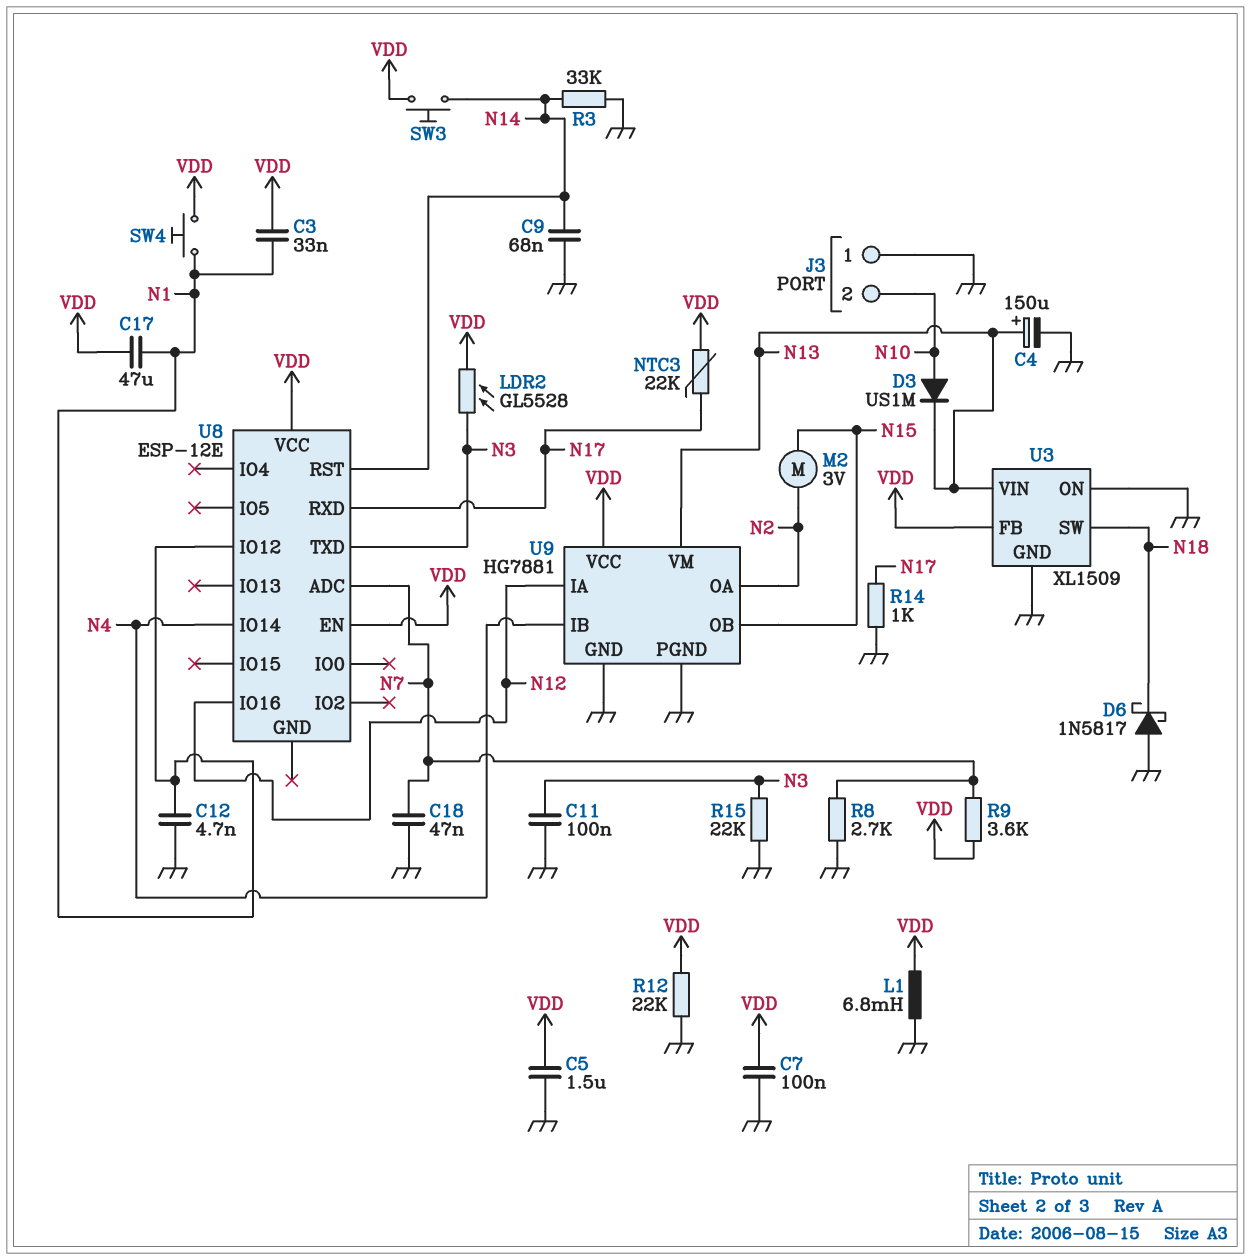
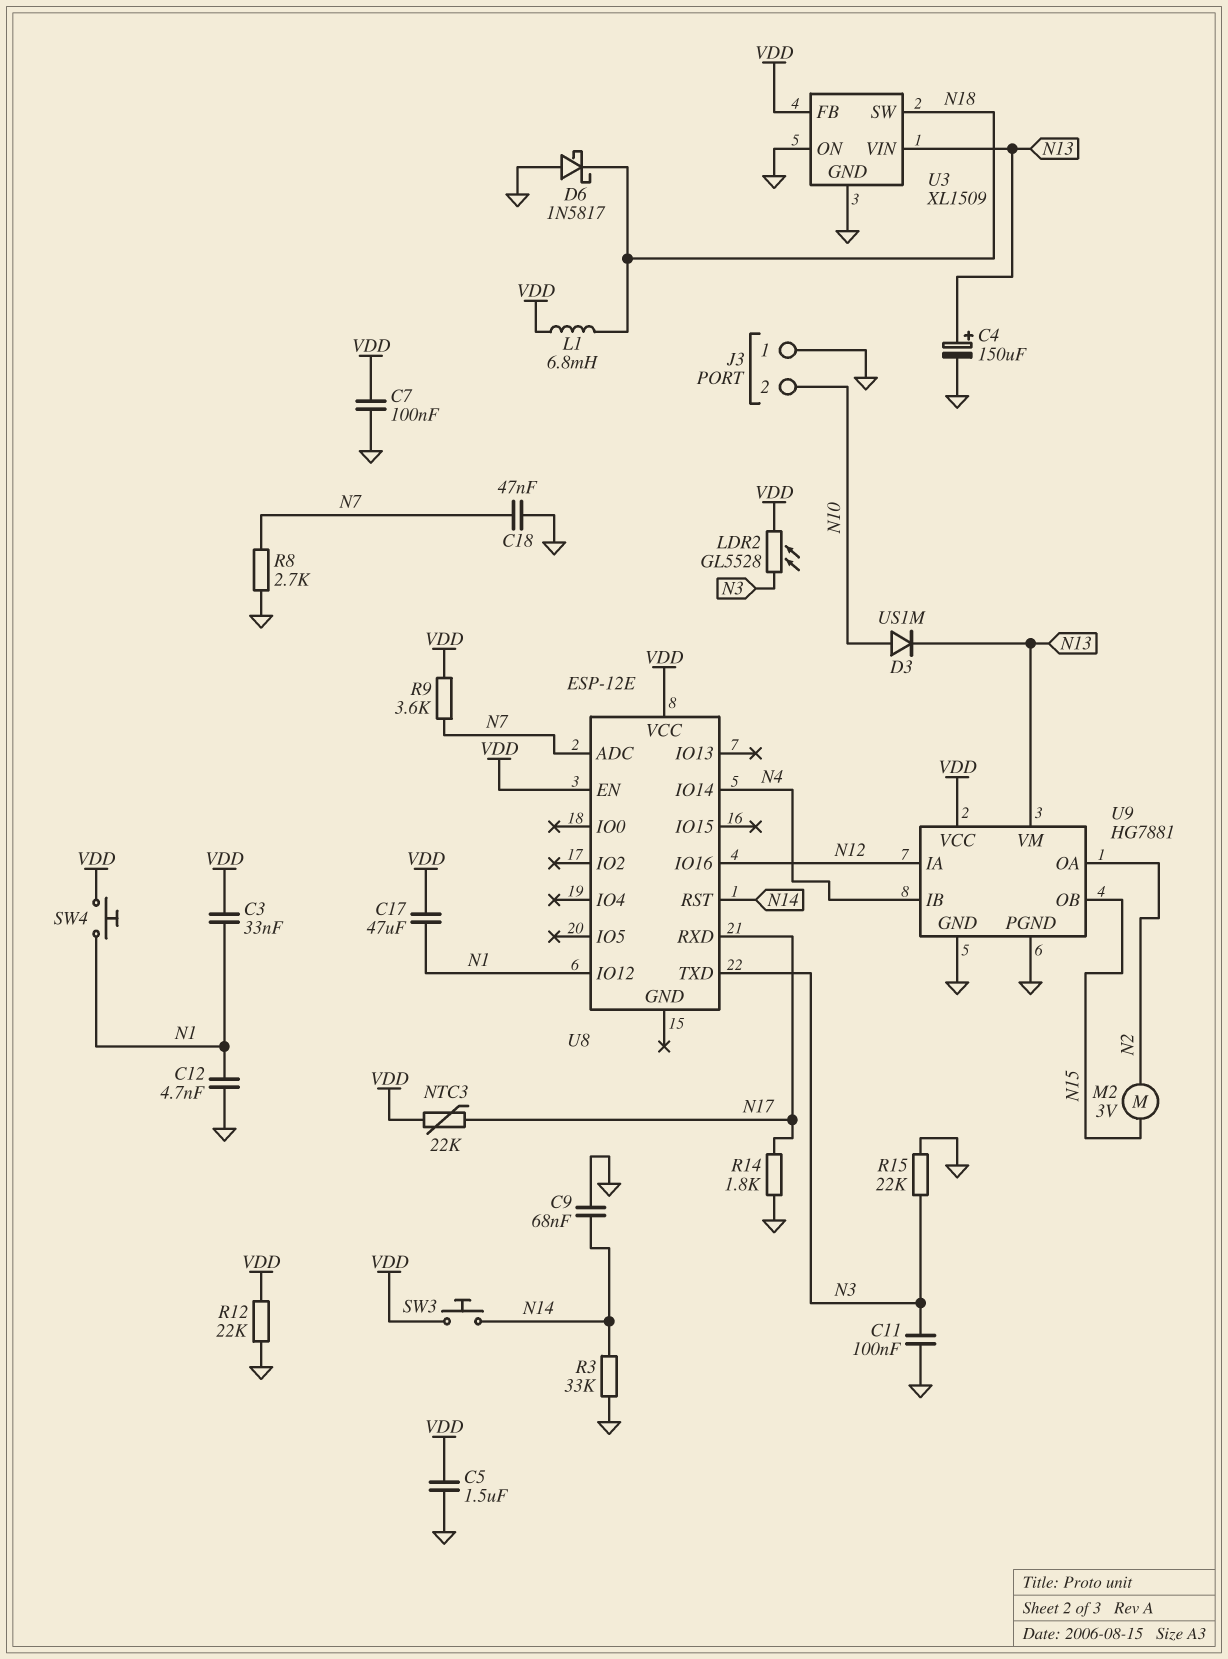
L1: 6.8mH (GND, VDD) -> 6.8mH (N18, VDD)
R14: 1k (GND, N17) -> 1.8k (GND, N17)

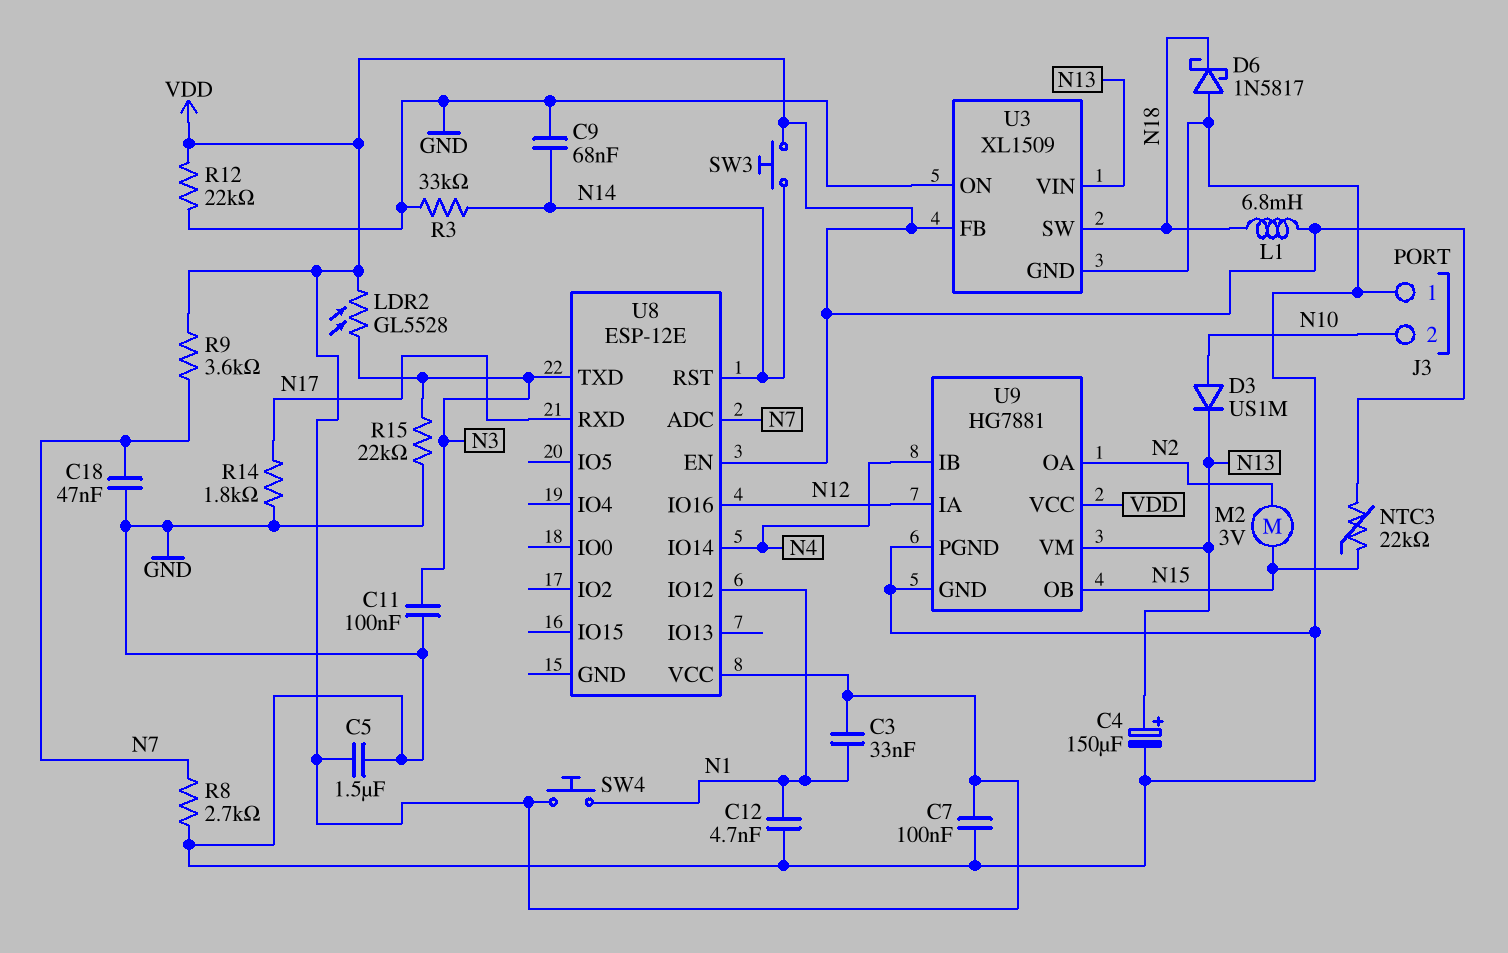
C17: 47uF (N1, VDD) -> none
NTC3: 22k (N17, VDD) -> 22k (N15, VDD)

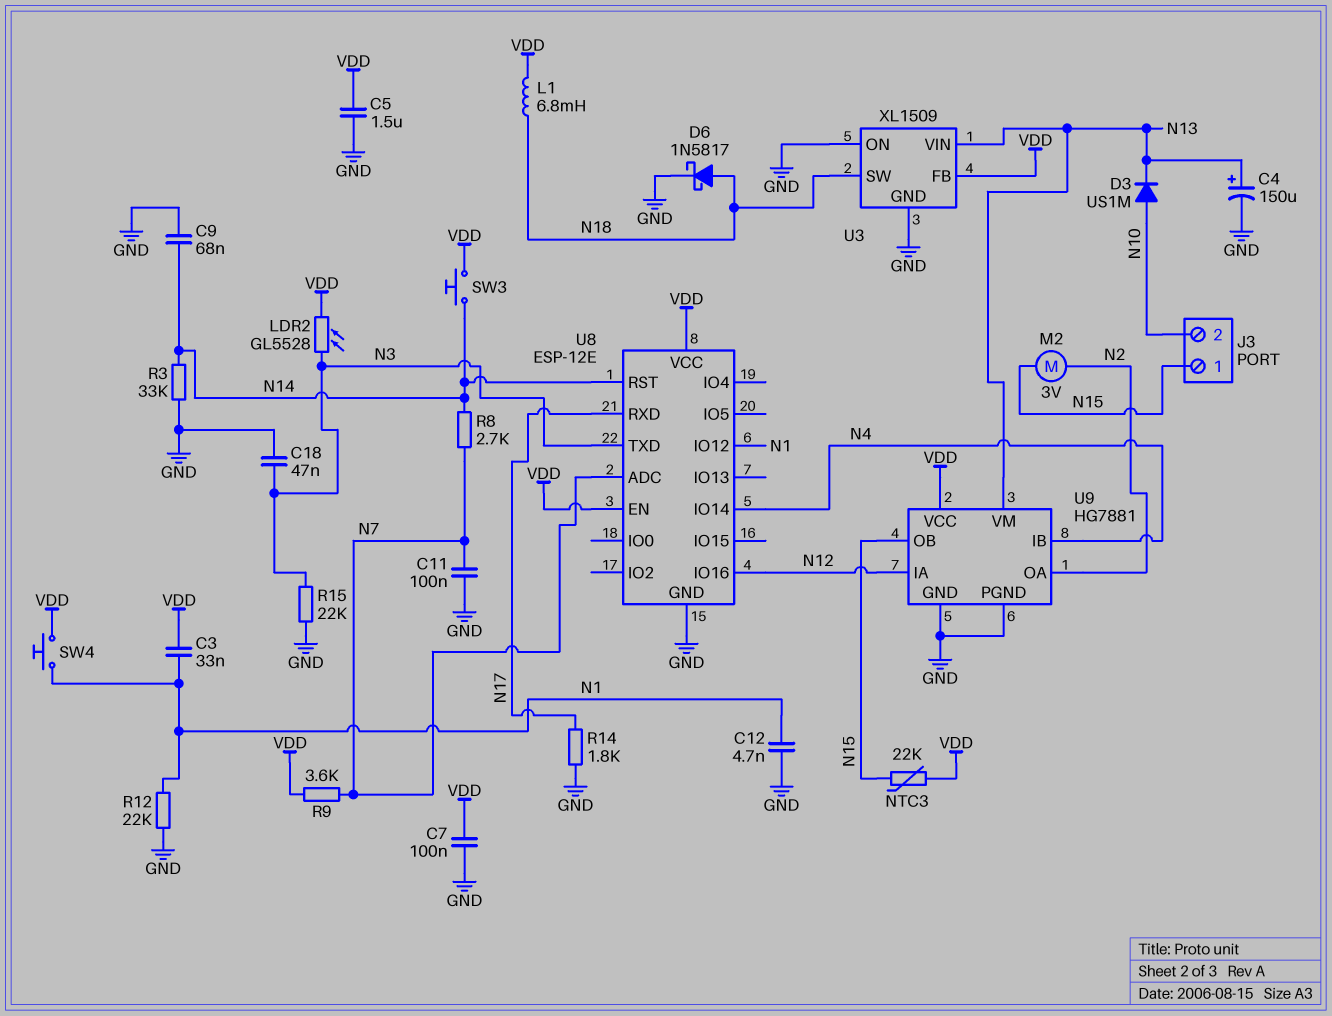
C11: 100nF (GND, N3) -> 100nF (GND, N7)
C18: 47nF (GND, N7) -> 47nF (GND, N3)
D6: schottky 1N5817 (A GND, K N18) -> schottky 1N5817 (A N18, K GND)
J3 pin 1: GND -> N15
R8: 2.7k (GND, N7) -> 2.7k (N7, N14)
R12: 22k (GND, VDD) -> 22k (GND, N1)
U8 pin GND: none -> GND

